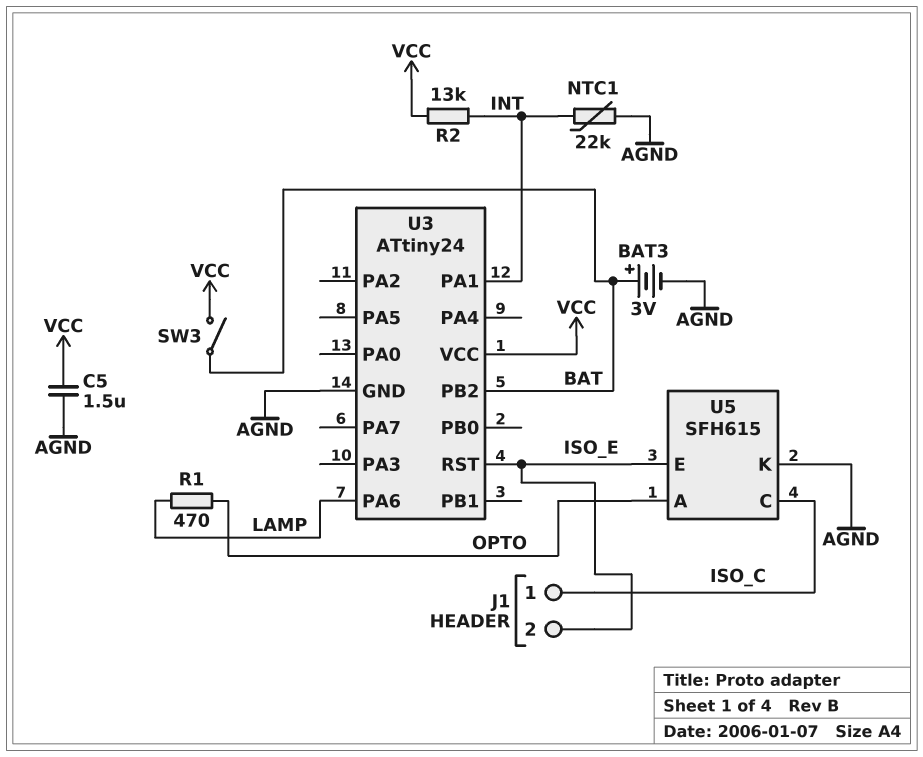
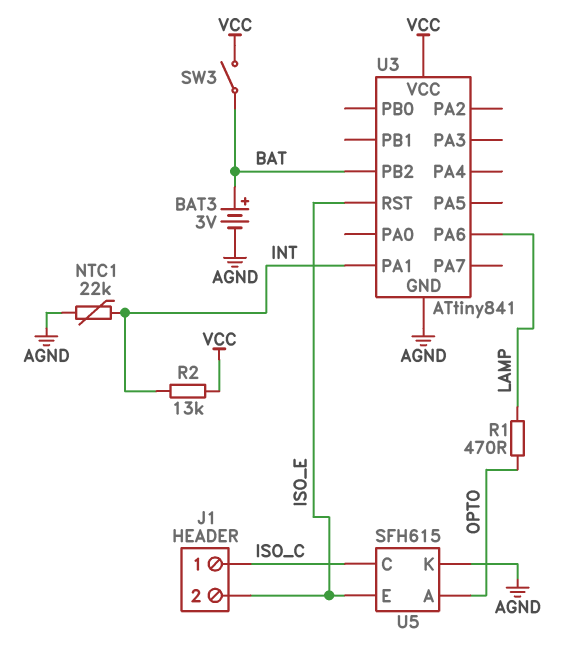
C5: 1.5uF (AGND, VCC) -> none
U3: ATtiny24 -> ATtiny841

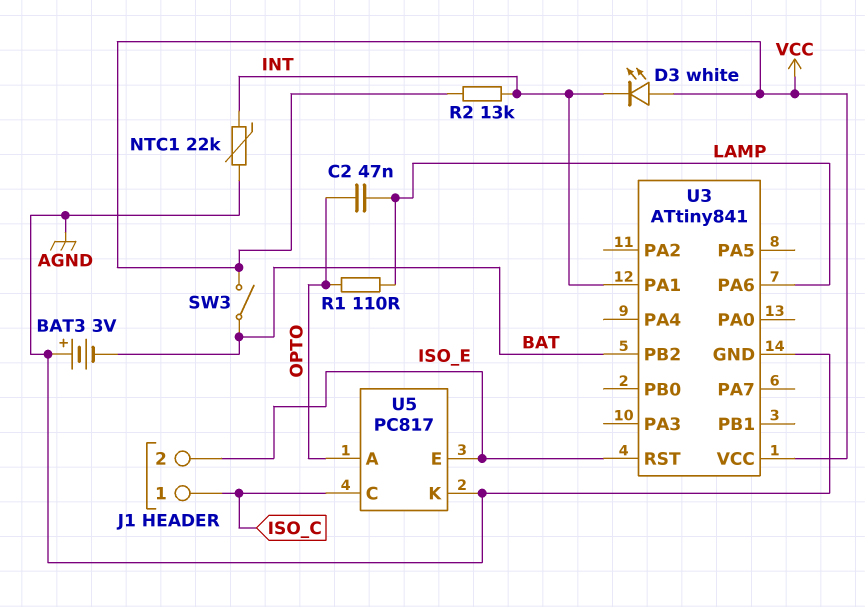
BAT3: 3V (plus BAT, minus AGND) -> 3V (plus AGND, minus BAT)
C2: none -> 47nF (LAMP, OPTO)
D3: none -> LED white (A VCC, K INT)
R1: 470 (LAMP, OPTO) -> 110 (LAMP, OPTO)
U5: SFH615 -> PC817

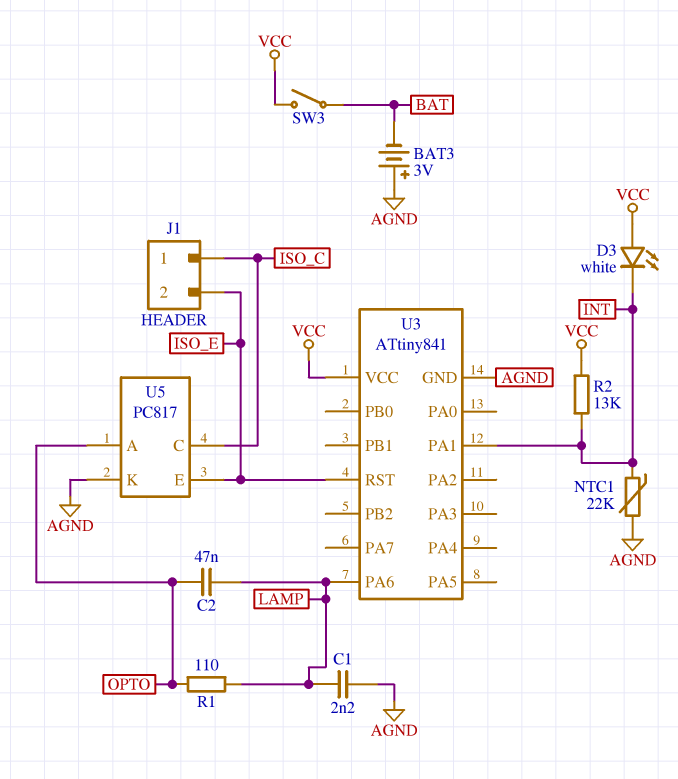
C1: none -> 2.2nF (AGND, LAMP)
U3 pin PB2: BAT -> none

